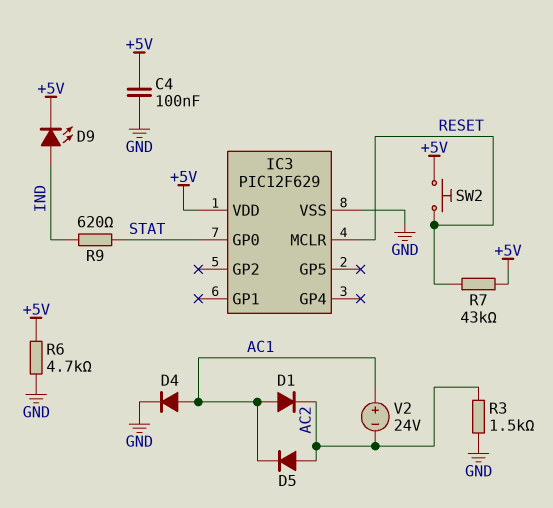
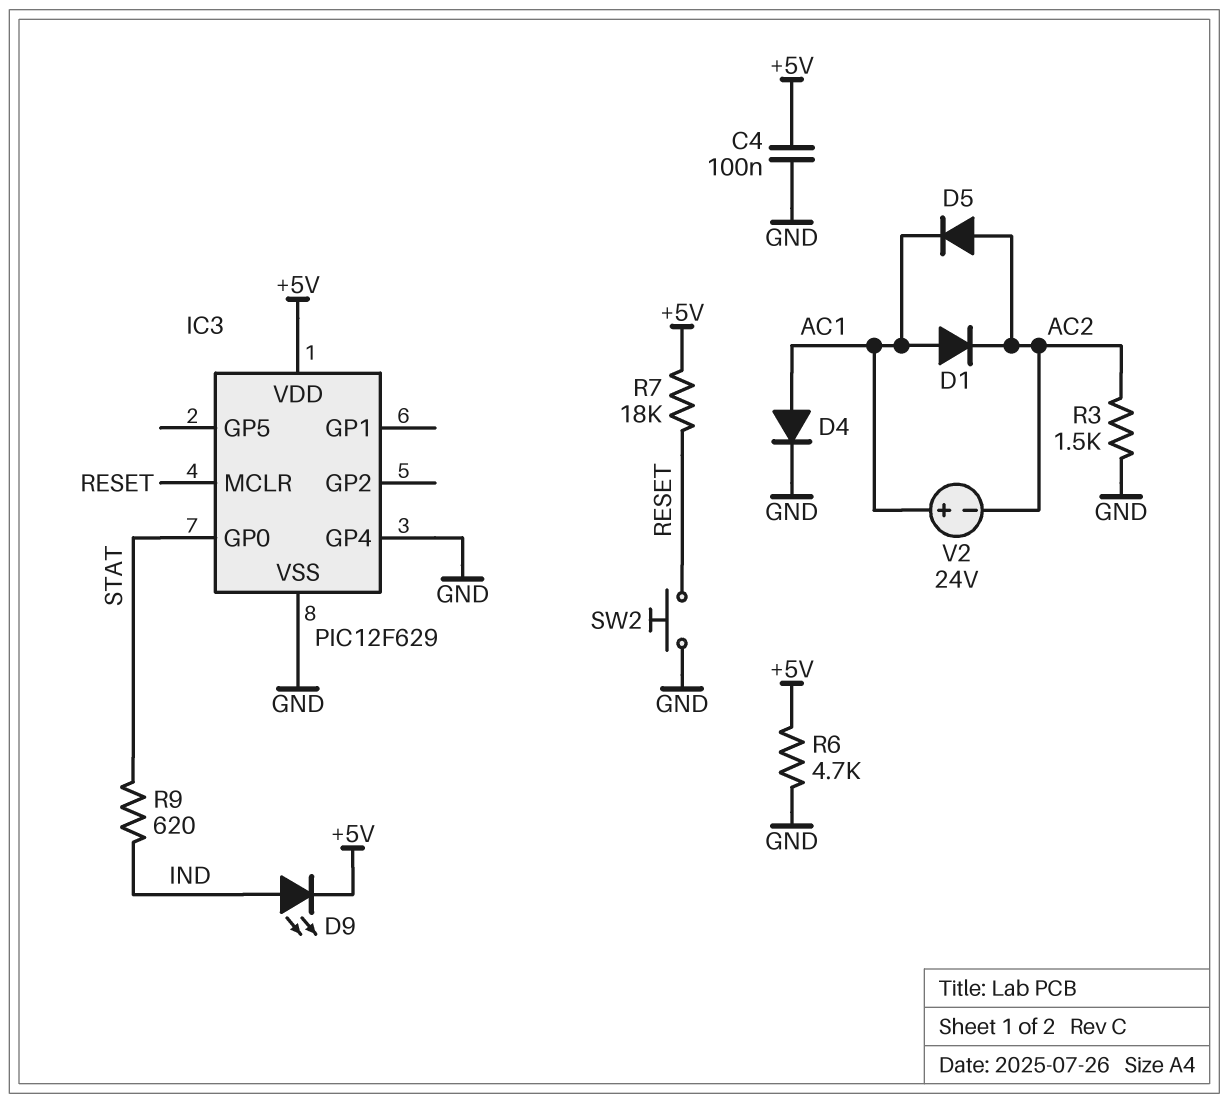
IC3 pin GP4: none -> GND
R7: 43k (+5V, RESET) -> 18k (+5V, RESET)
SW2: button (+5V, RESET) -> button (GND, RESET)

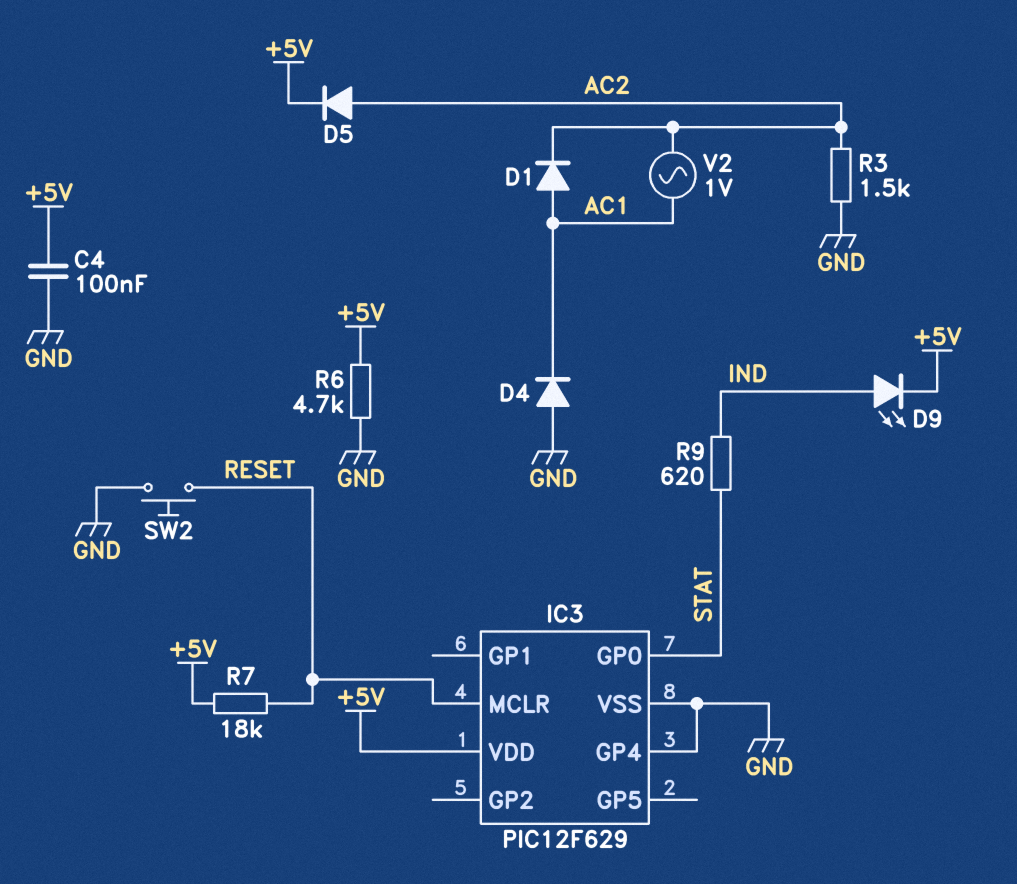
D4: diode (A AC1, K GND) -> diode (A GND, K AC1)
D5: diode (A AC2, K AC1) -> diode (A AC2, K +5V)
V2: 24V (plus AC1, minus AC2) -> AC 1V (AC1, AC2)

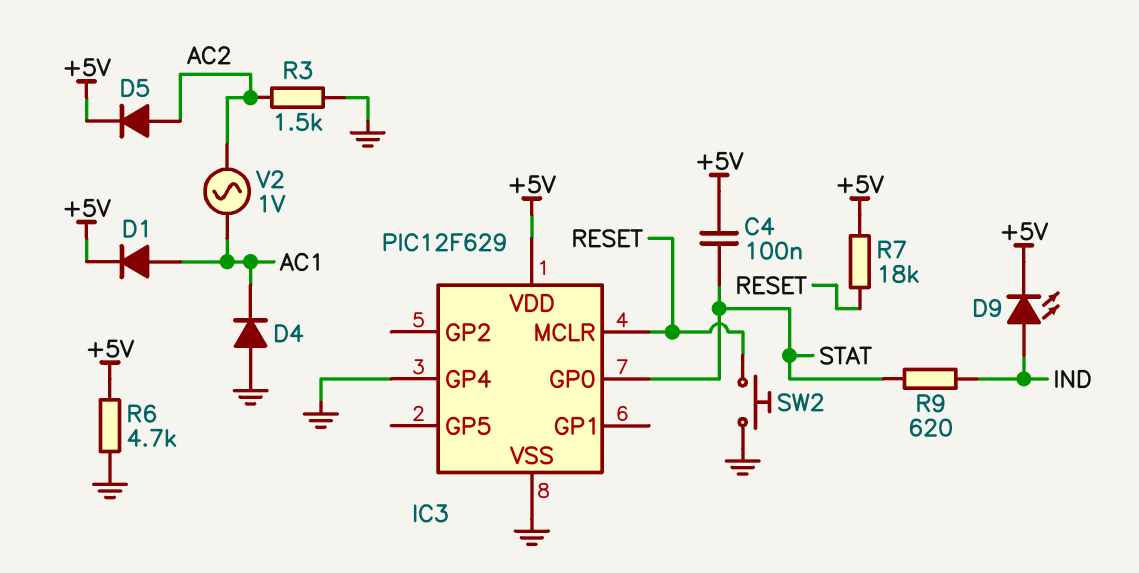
C4: 100nF (+5V, GND) -> 100nF (+5V, STAT)
D1: diode (A AC1, K AC2) -> diode (A AC1, K +5V)

